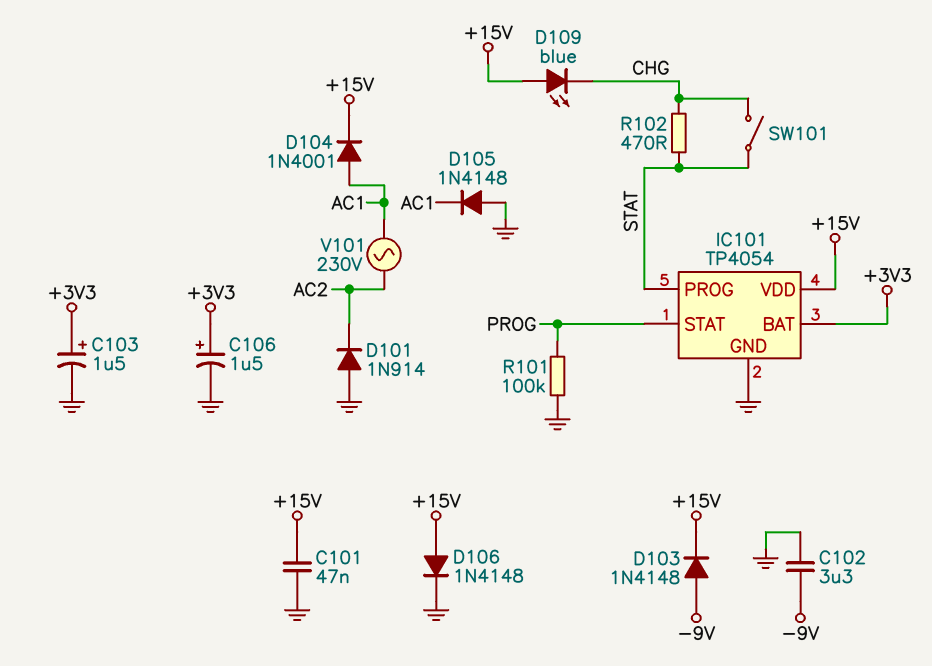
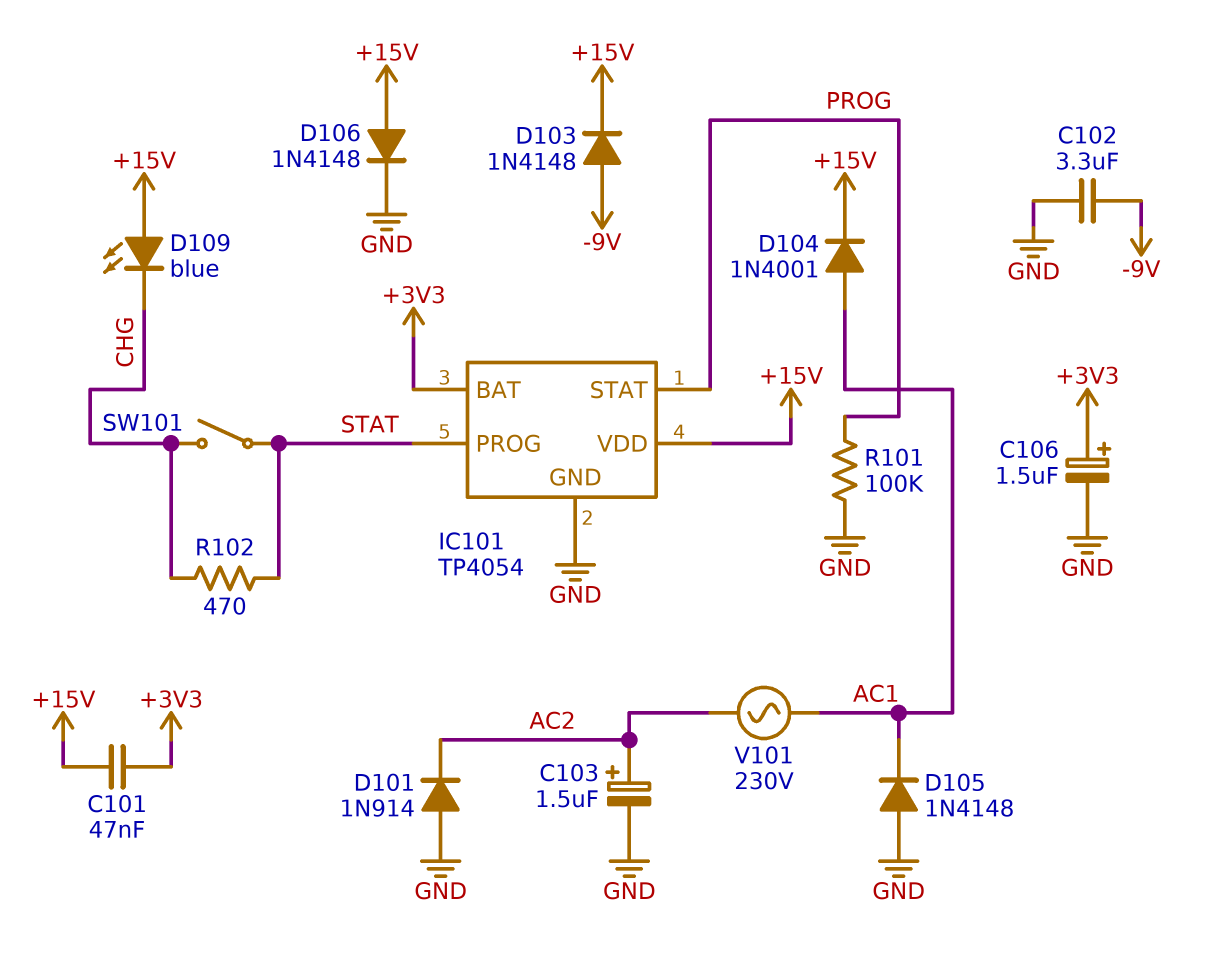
C101: 47nF (+15V, GND) -> 47nF (+3V3, +15V)
C103: 1.5uF (plus +3V3, minus GND) -> 1.5uF (plus AC2, minus GND)

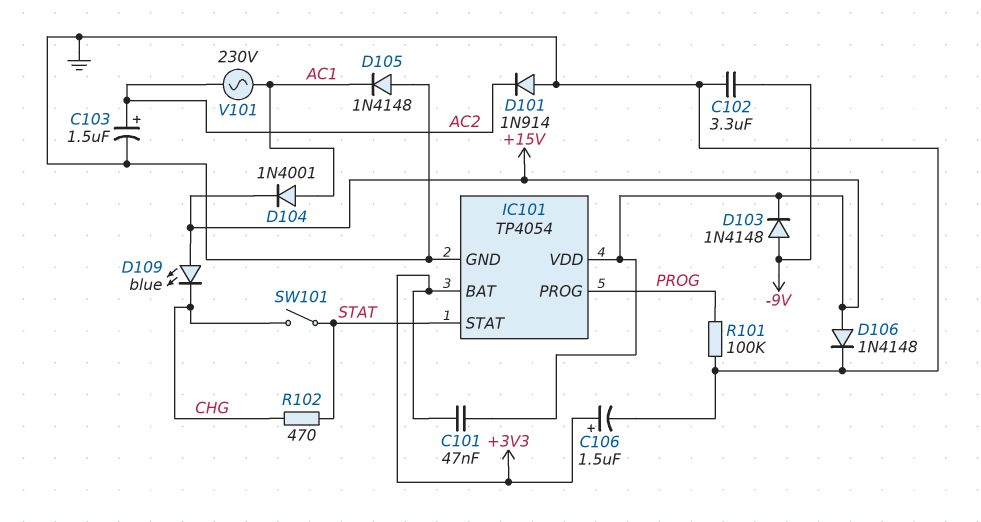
IC101 pin PROG: STAT -> PROG
IC101 pin STAT: PROG -> STAT

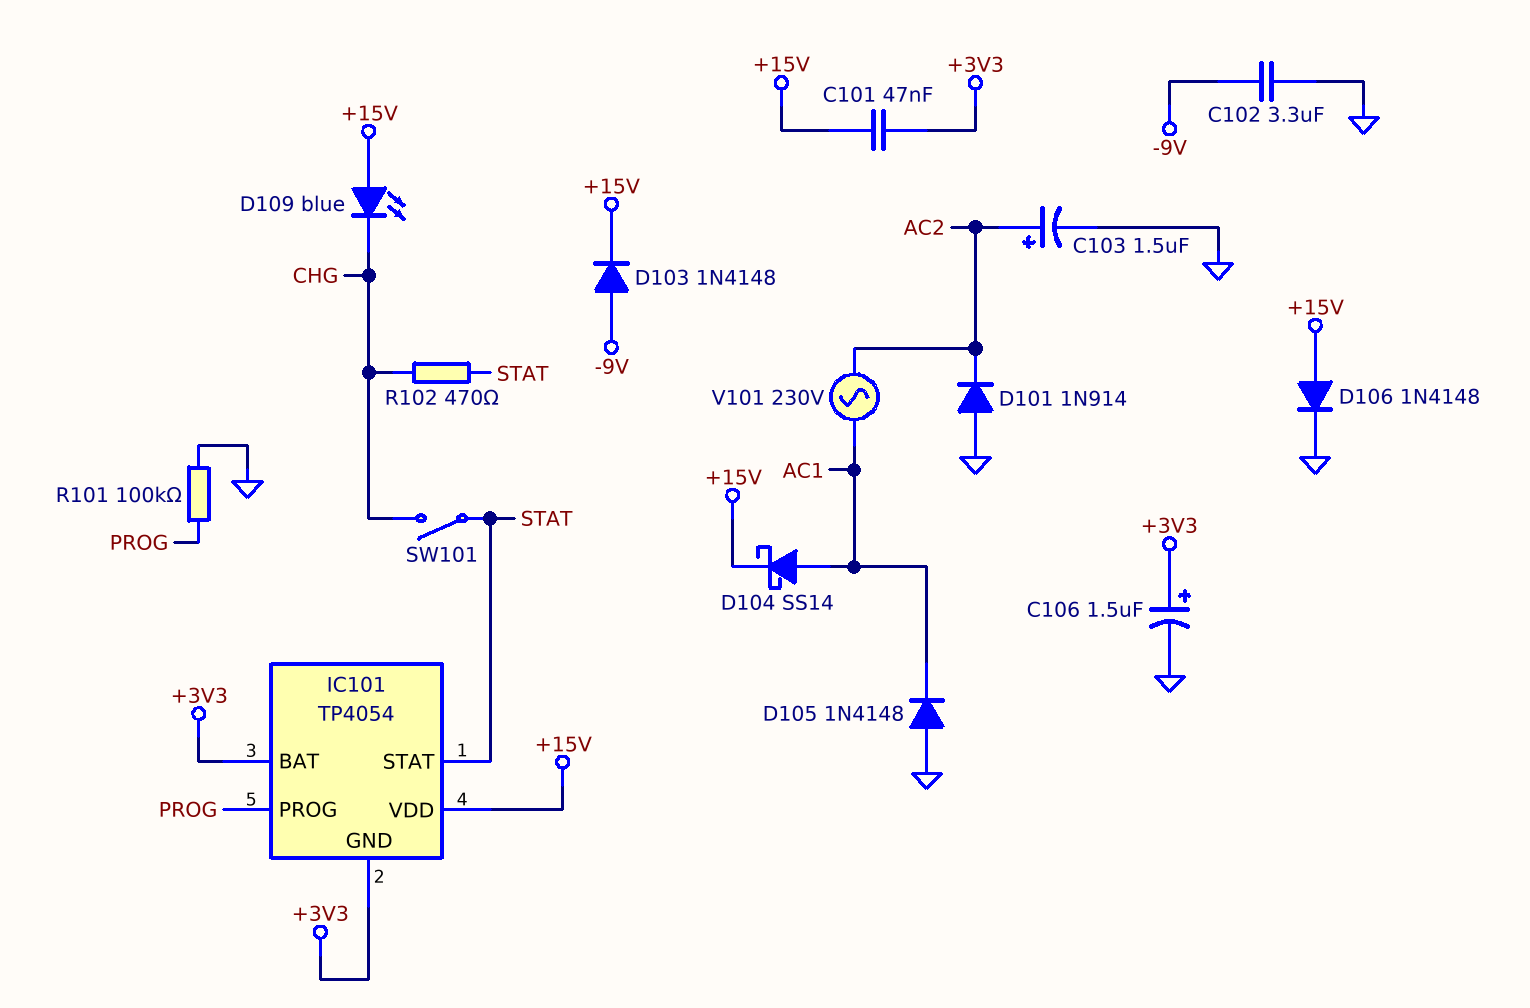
D104: diode 1N4001 (A AC1, K +15V) -> schottky SS14 (A AC1, K +15V)
IC101 pin GND: GND -> +3V3

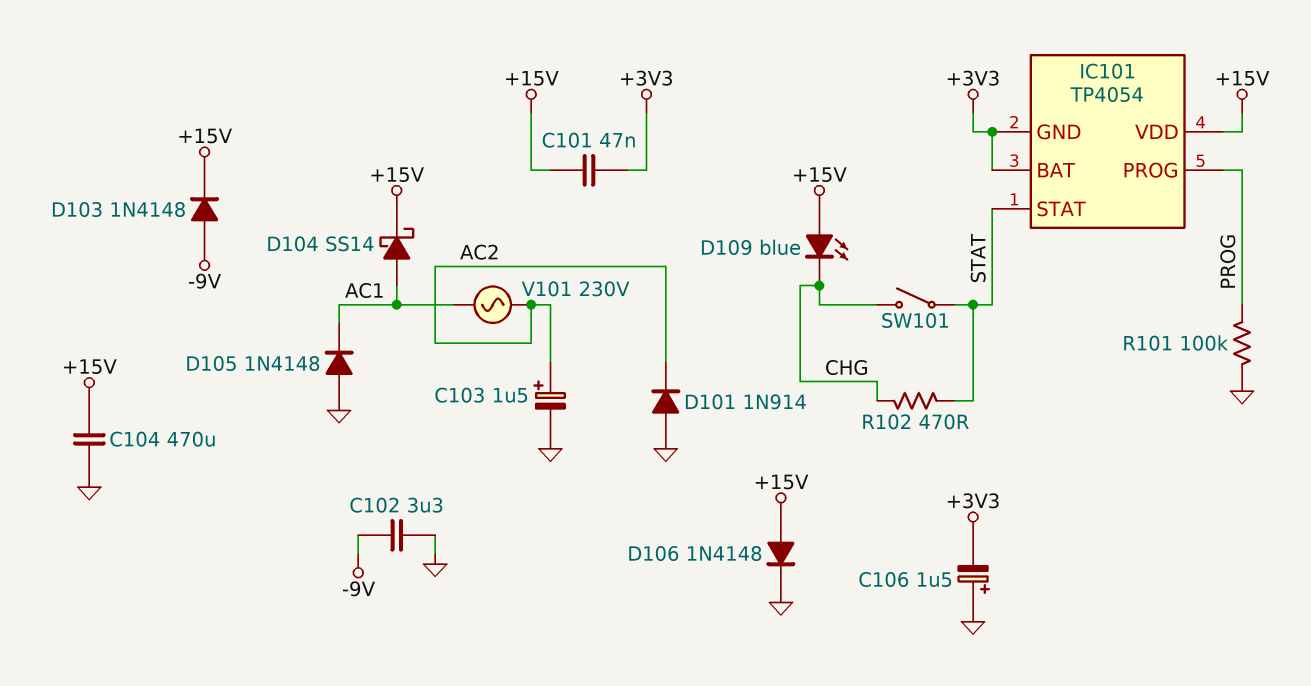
C104: none -> 470uF (+15V, GND)
C106: 1.5uF (plus +3V3, minus GND) -> 1.5uF (plus GND, minus +3V3)

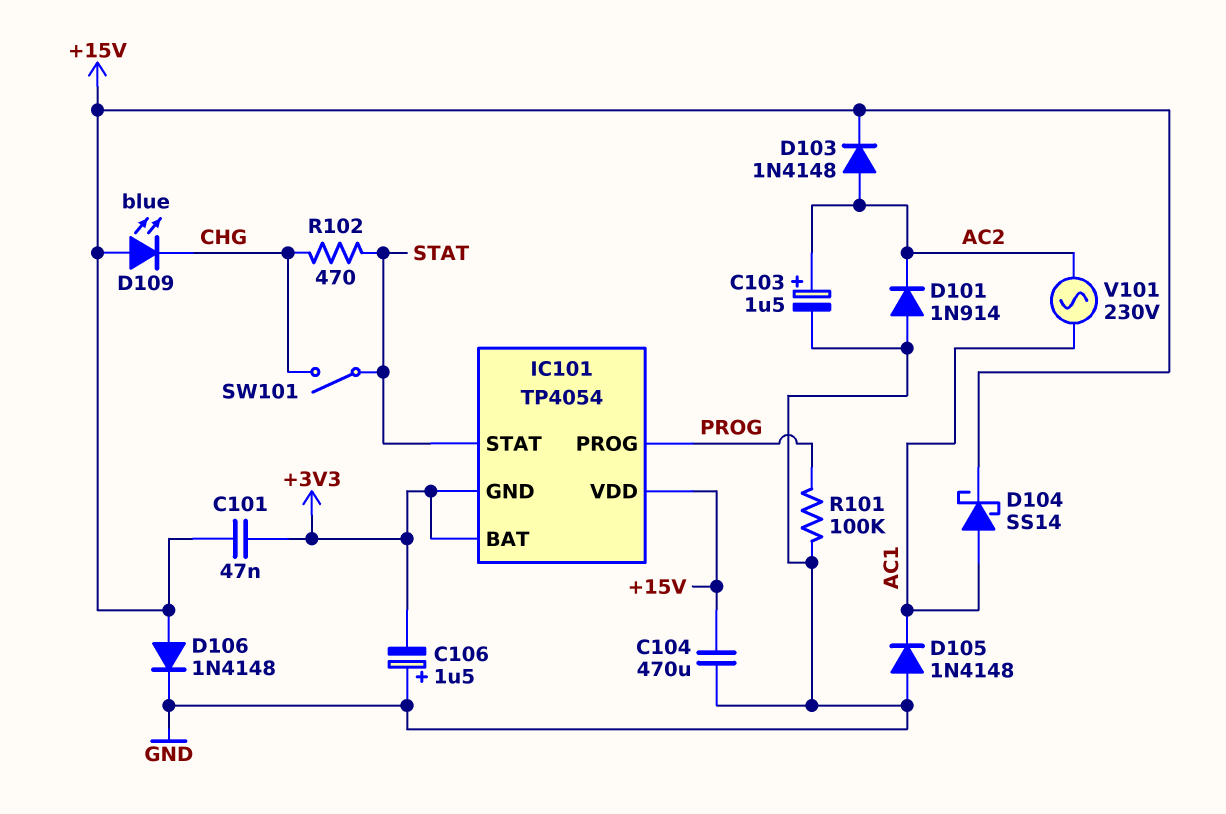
C102: 3.3uF (-9V, GND) -> none
D103: diode 1N4148 (A -9V, K +15V) -> diode 1N4148 (A AC2, K +15V)

